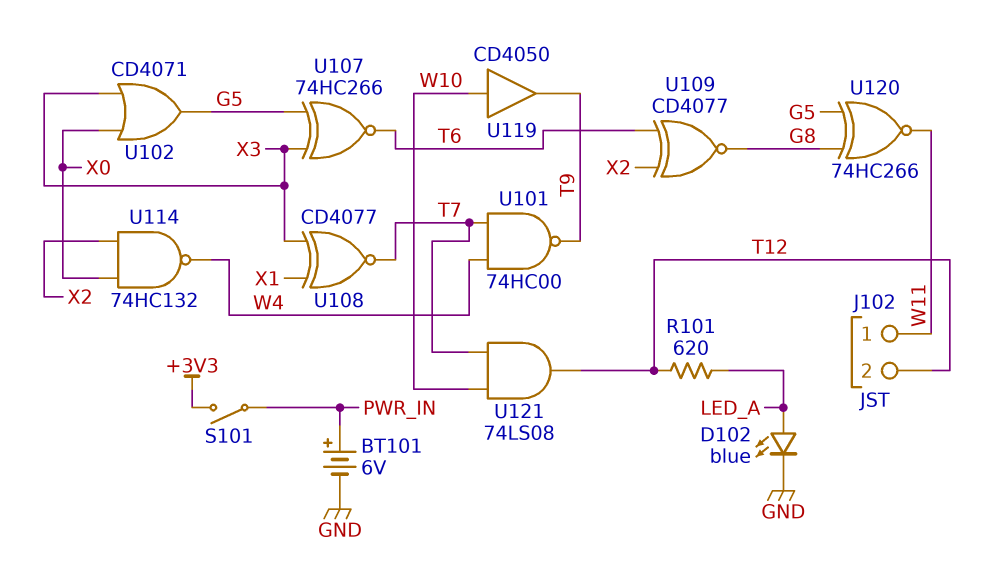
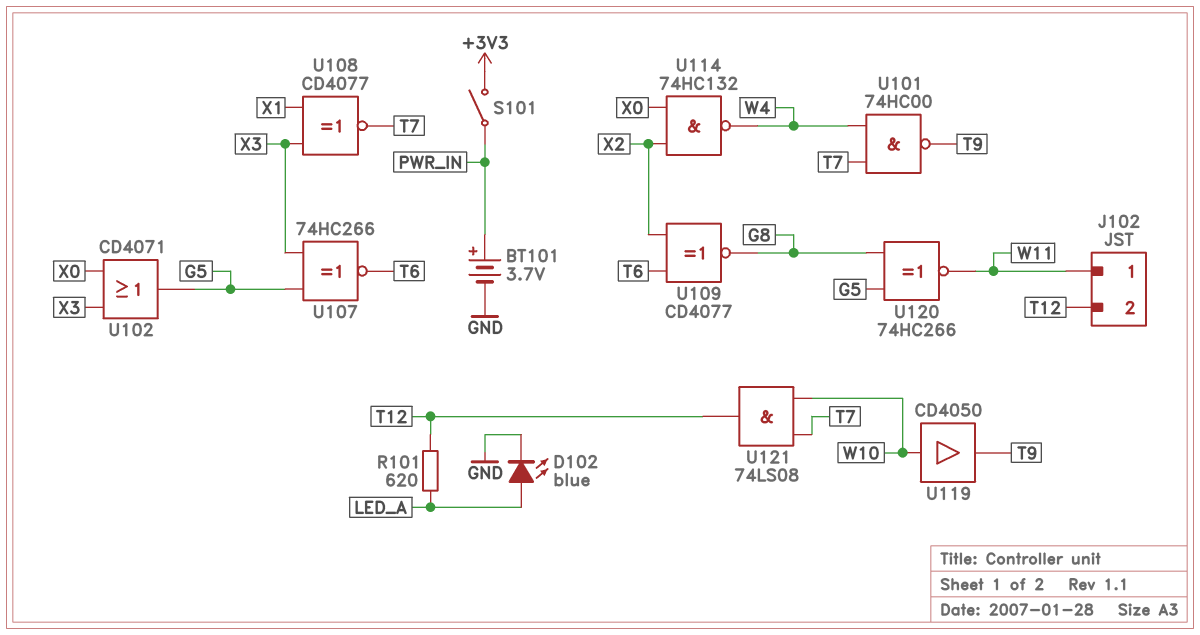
BT101: 6V (plus PWR_IN, minus GND) -> 3.7V (plus PWR_IN, minus GND)

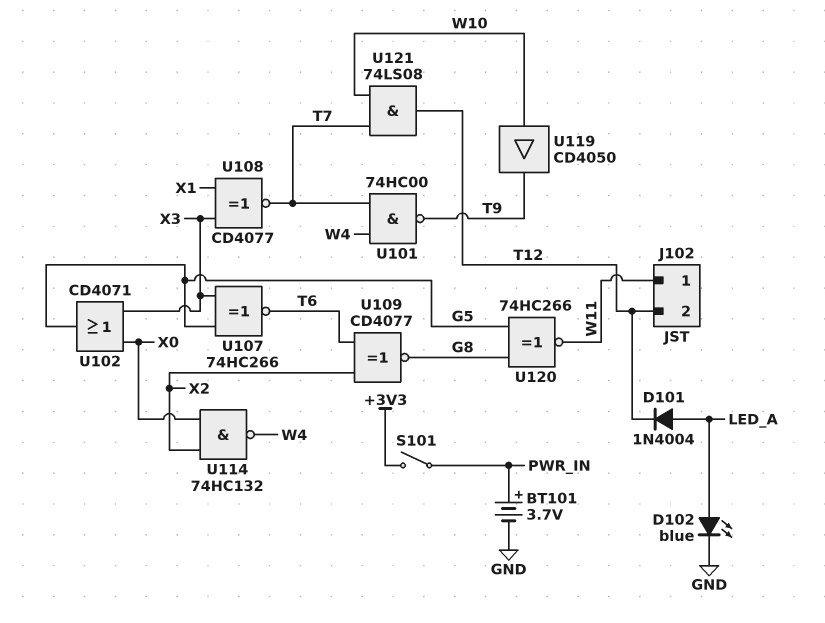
D101: none -> diode 1N4004 (A LED_A, K T12)
R101: 620 (LED_A, T12) -> none

